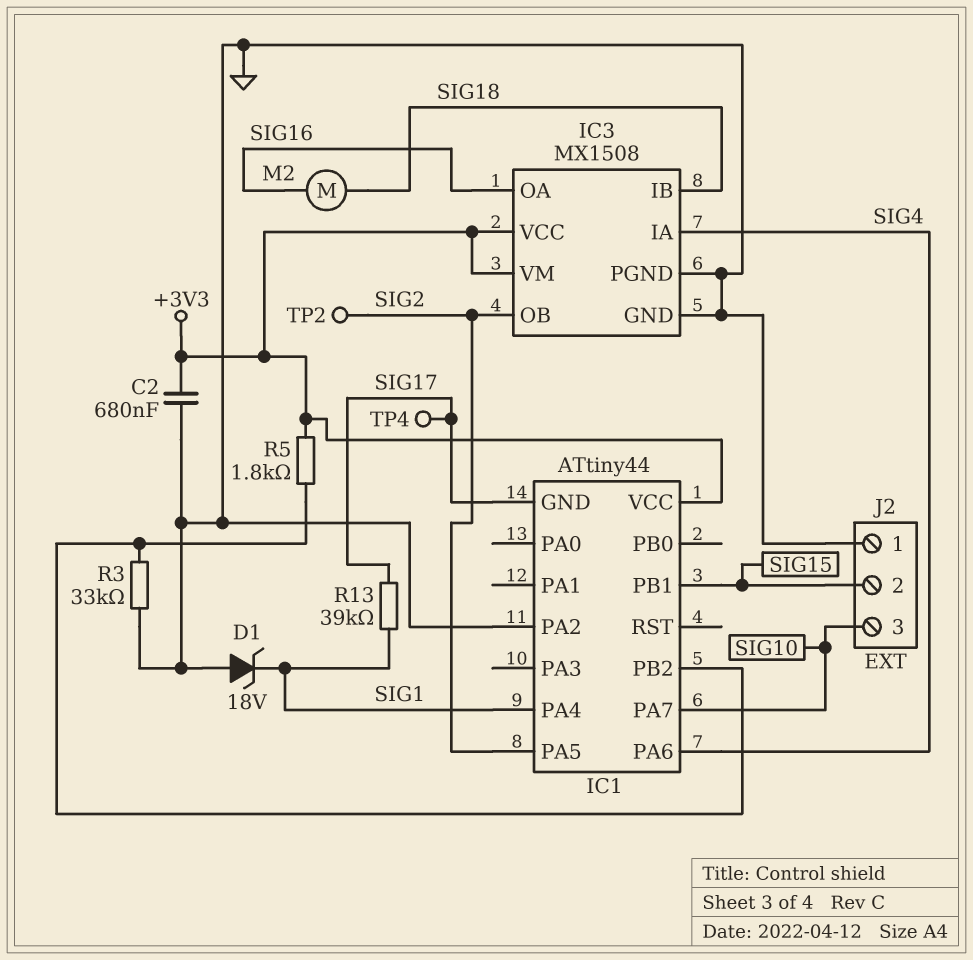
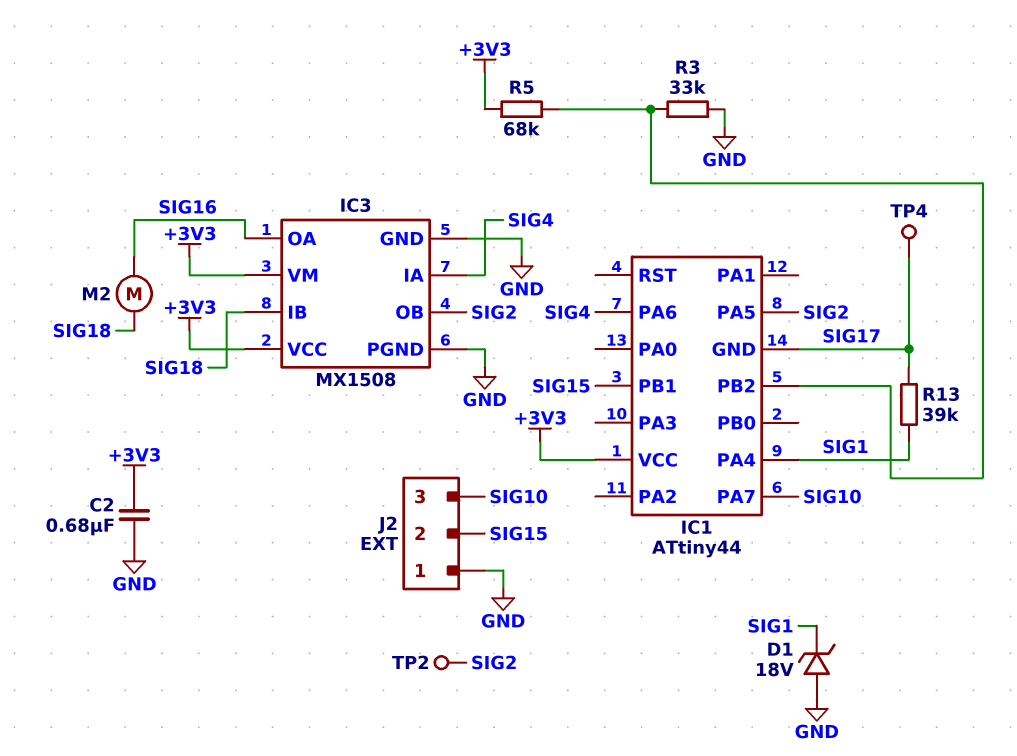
IC1 pin PA2: GND -> none
R5: 1.8k (+3V3, IC1/PB2) -> 68k (+3V3, IC1/PB2)

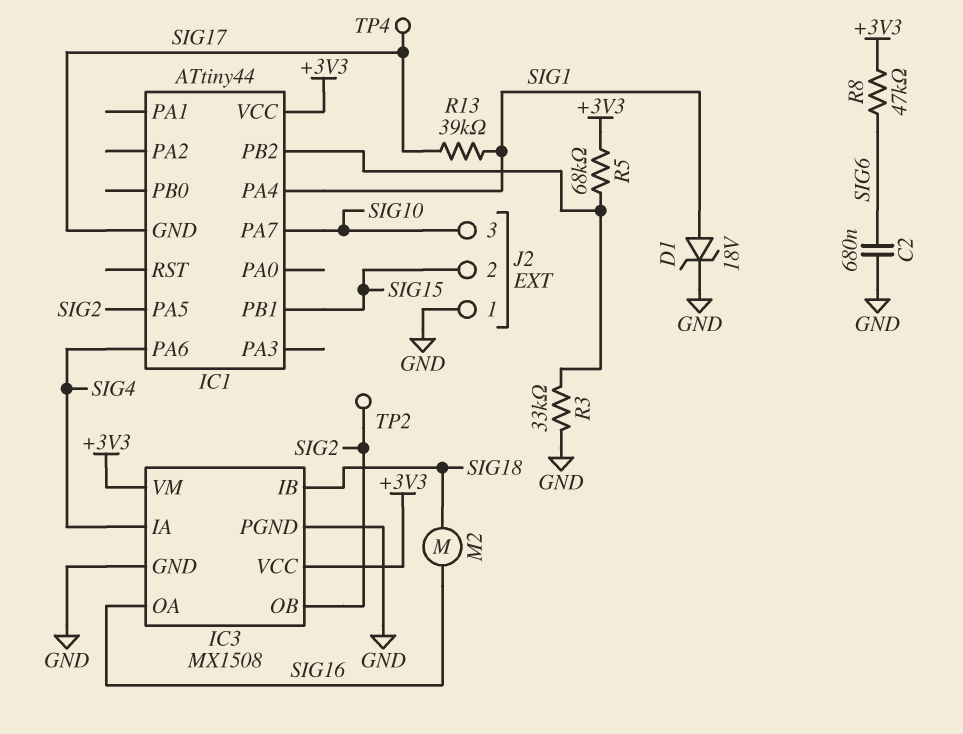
C2: 680nF (+3V3, GND) -> 680nF (GND, SIG6)
D1: zener 18V (A GND, K SIG1) -> zener 18V (A SIG1, K GND)
R8: none -> 47k (+3V3, SIG6)

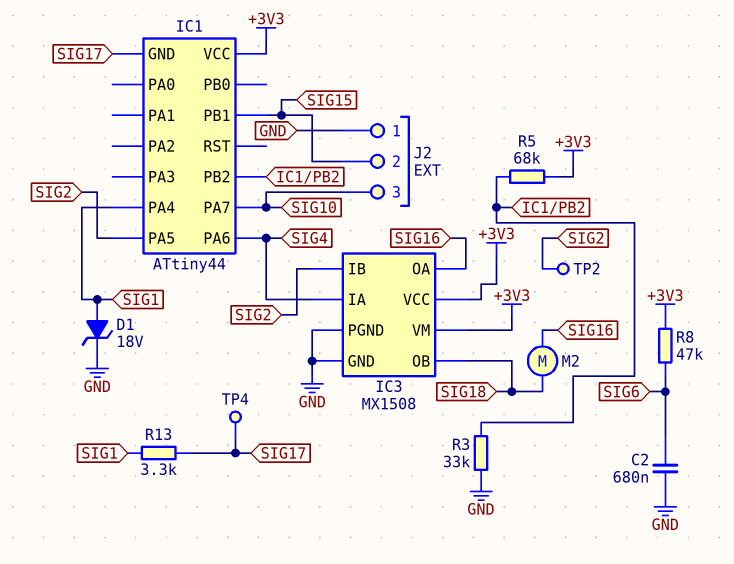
IC3 pin IB: SIG18 -> SIG2
IC3 pin OB: SIG2 -> SIG18
R13: 39k (SIG1, SIG17) -> 3.3k (SIG1, SIG17)

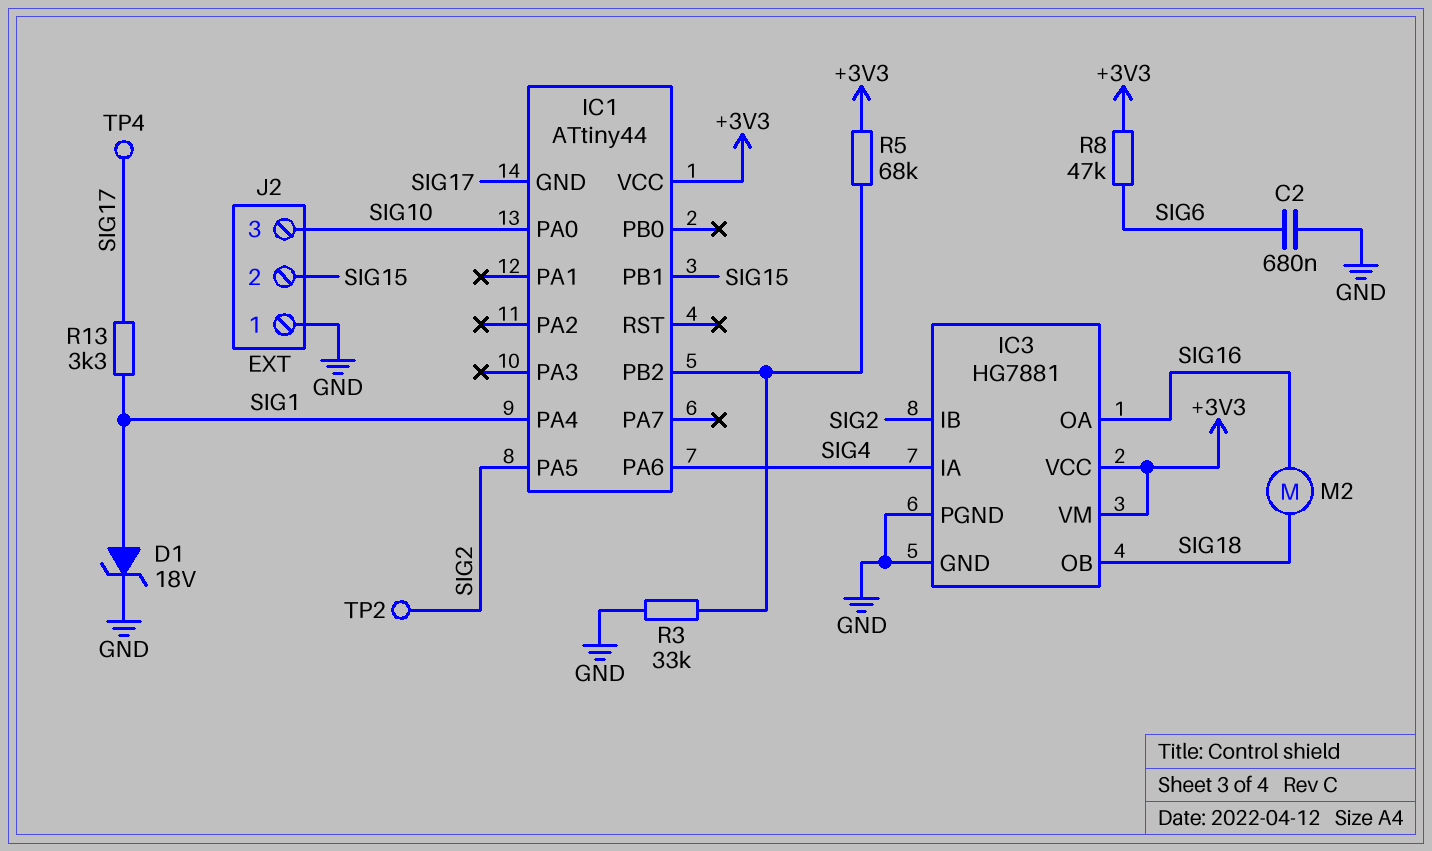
IC1 pin PA0: none -> SIG10
IC1 pin PA7: SIG10 -> none
IC3: MX1508 -> HG7881

